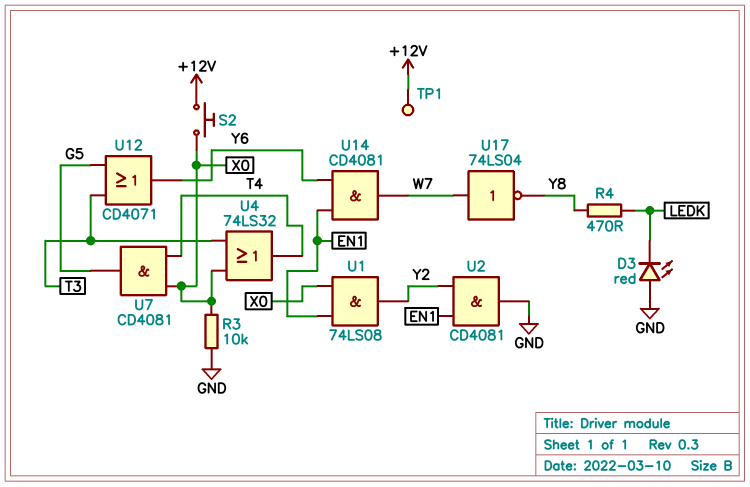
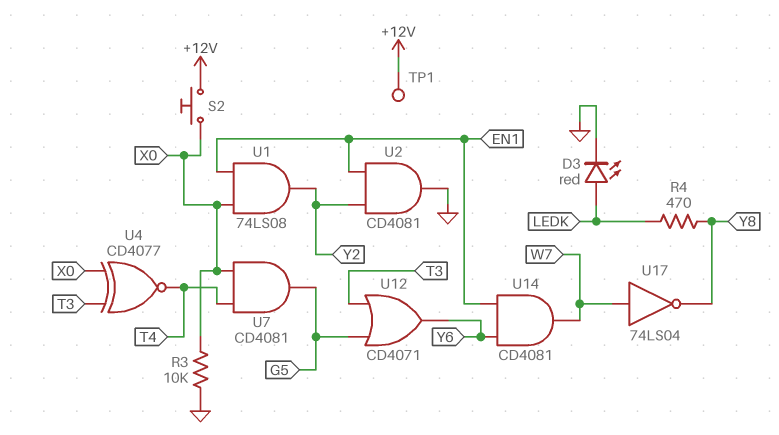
D3: LED red (A GND, K LEDK) -> LED red (A LEDK, K GND)
U4: OR 74LS32 (in T3, in X0, out T4) -> XNOR CD4077 (in T3, in X0, out T4)

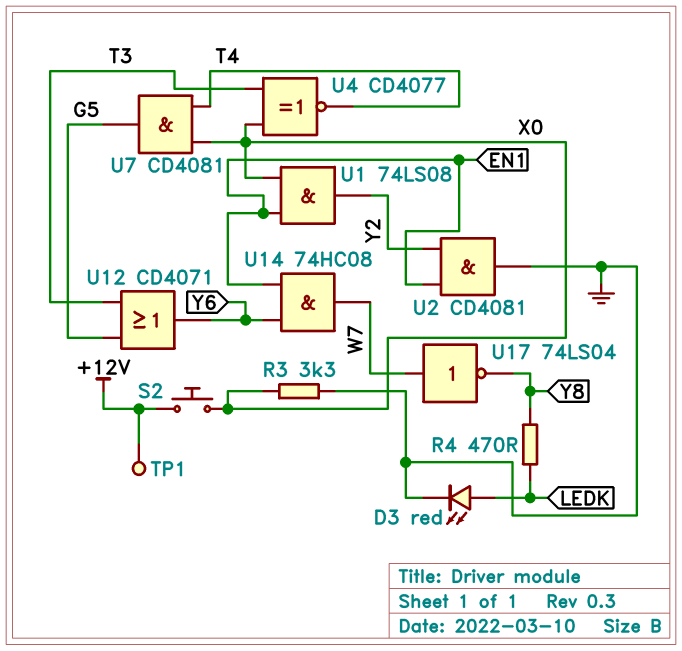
R3: 10k (GND, X0) -> 3.3k (GND, X0)
U14: AND CD4081 (in EN1, in Y6, out W7) -> AND 74HC08 (in EN1, in Y6, out W7)

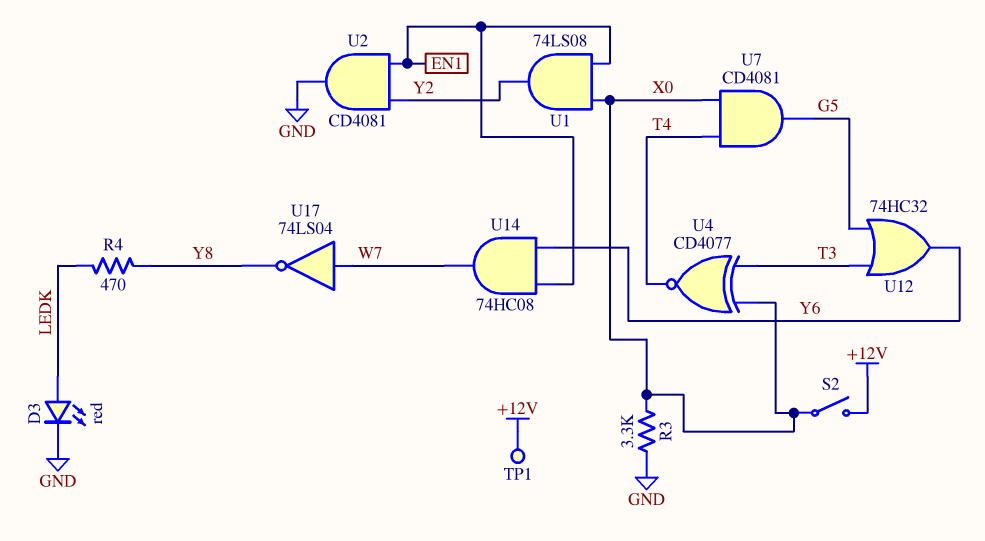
S2: button (+12V, X0) -> switch (+12V, X0)
U12: OR CD4071 (in G5, in T3, out Y6) -> OR 74HC32 (in G5, in T3, out Y6)

